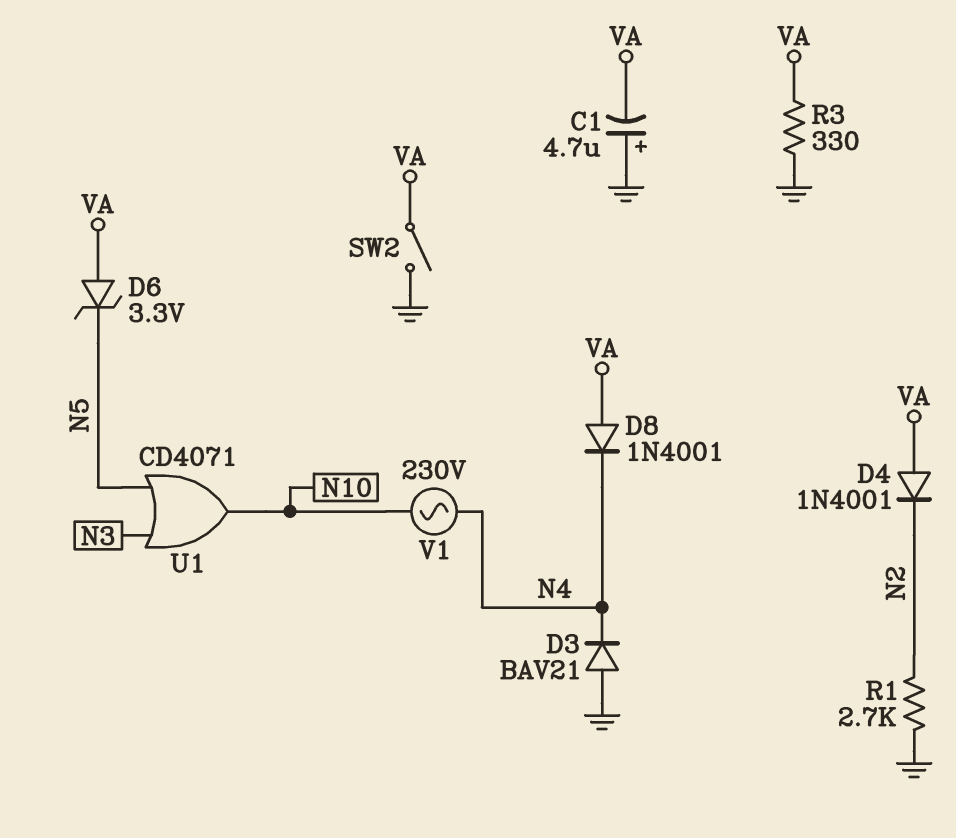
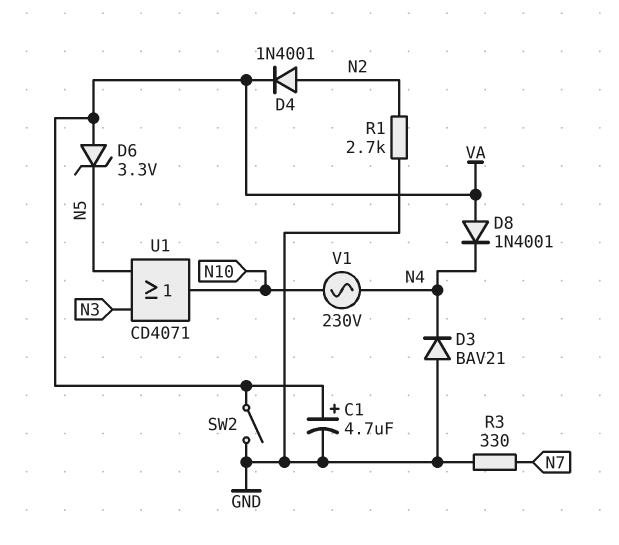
C1: 4.7uF (plus GND, minus VA) -> 4.7uF (plus VA, minus GND)
D4: diode 1N4001 (A VA, K N2) -> diode 1N4001 (A N2, K VA)
R3: 330 (GND, VA) -> 330 (GND, N7)

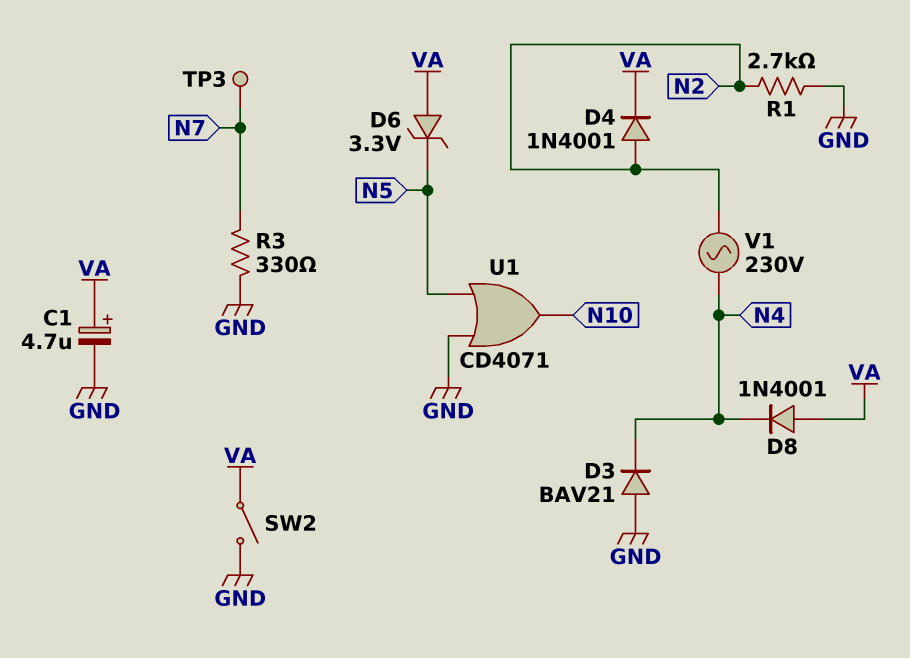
TP3: none -> test point (N7)
U1: OR CD4071 (in N3, in N5, out N10) -> OR CD4071 (in GND, in N5, out N10)
V1: AC 230V (N4, N10) -> AC 230V (N2, N4)

